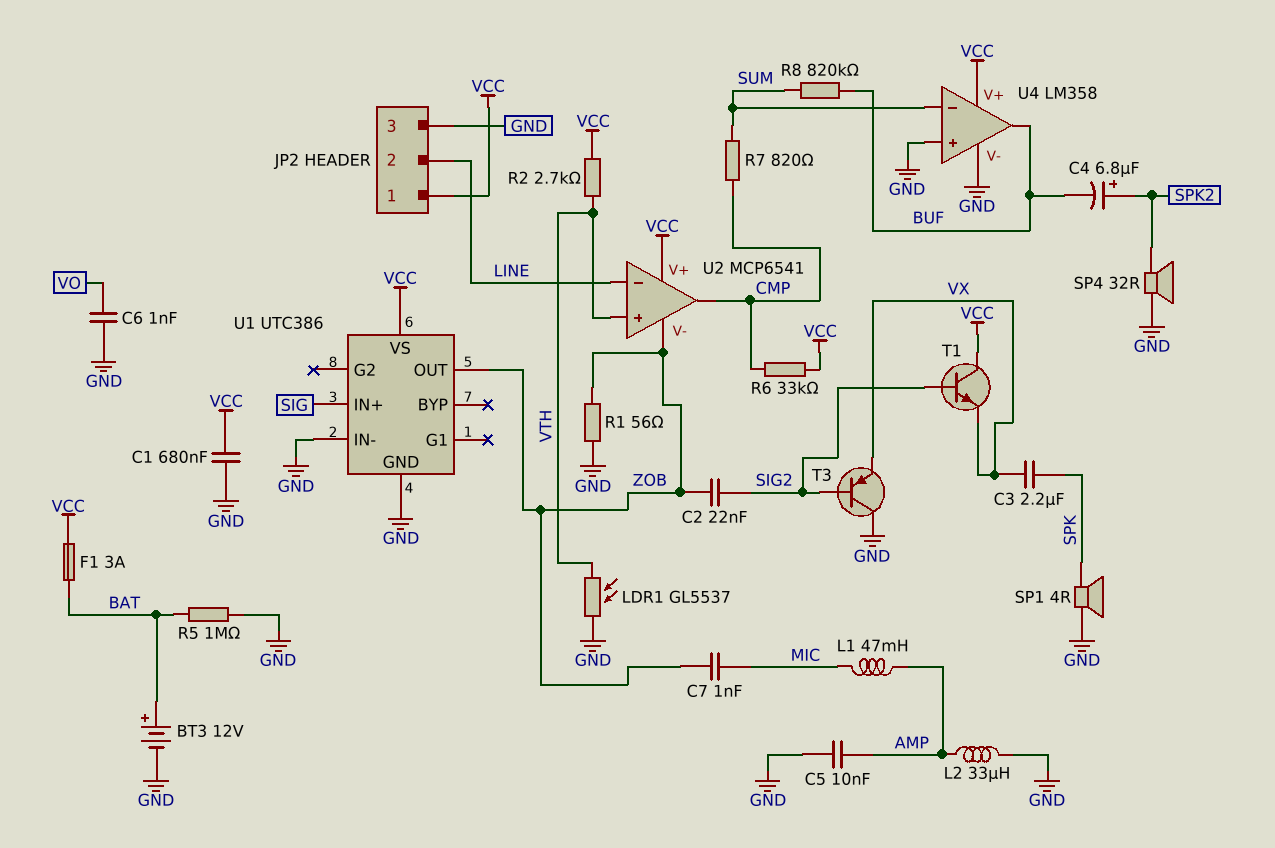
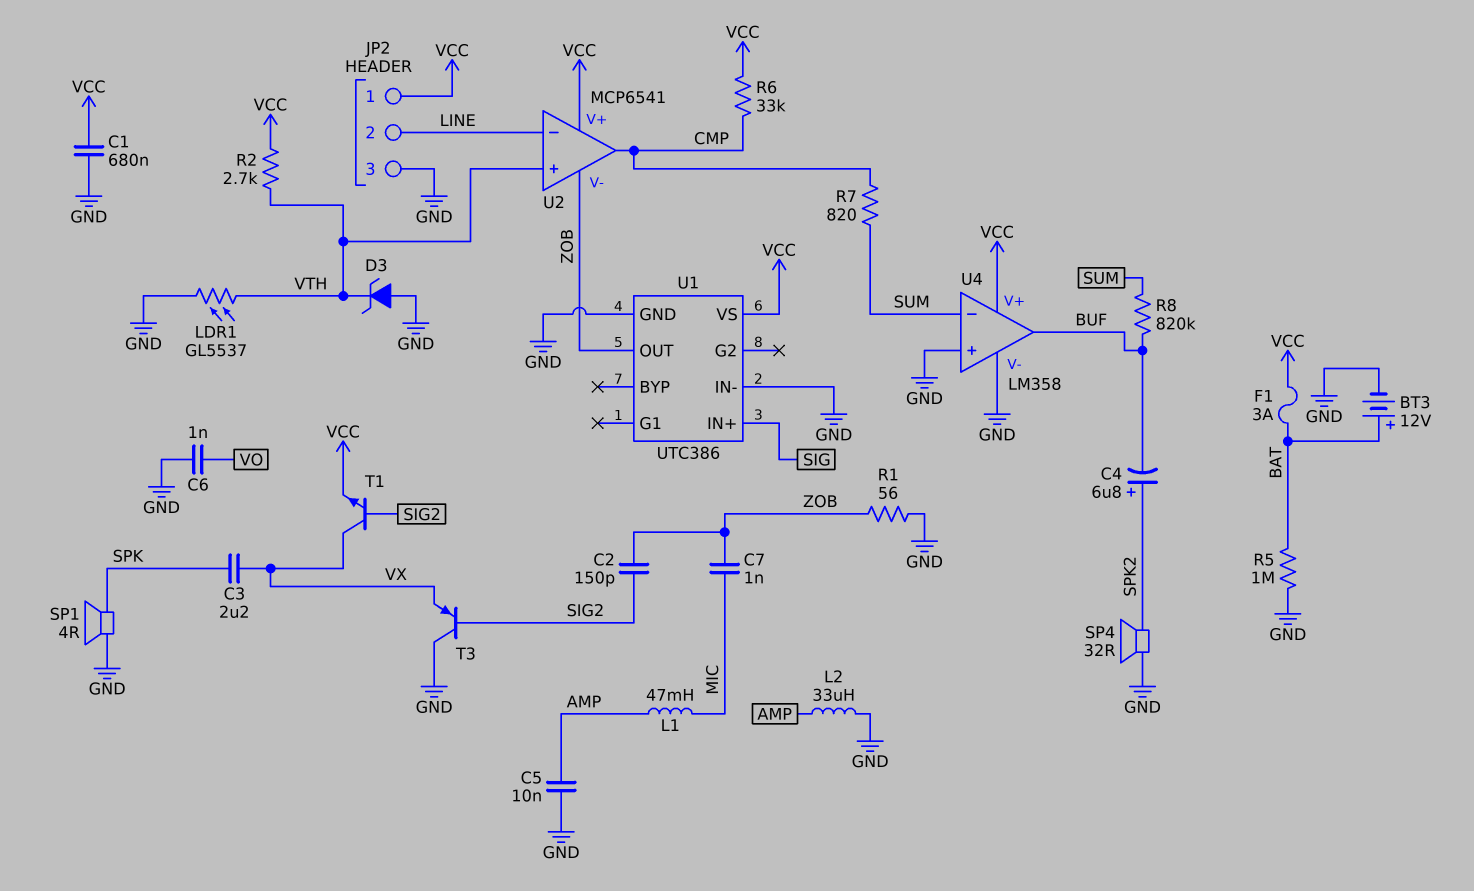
C2: 22nF (SIG2, ZOB) -> 150pF (SIG2, ZOB)
D3: none -> zener (A GND, K VTH)
T1: NPN (B SIG2, C VCC, E VX) -> NPN (B SIG2, C VX, E VCC)

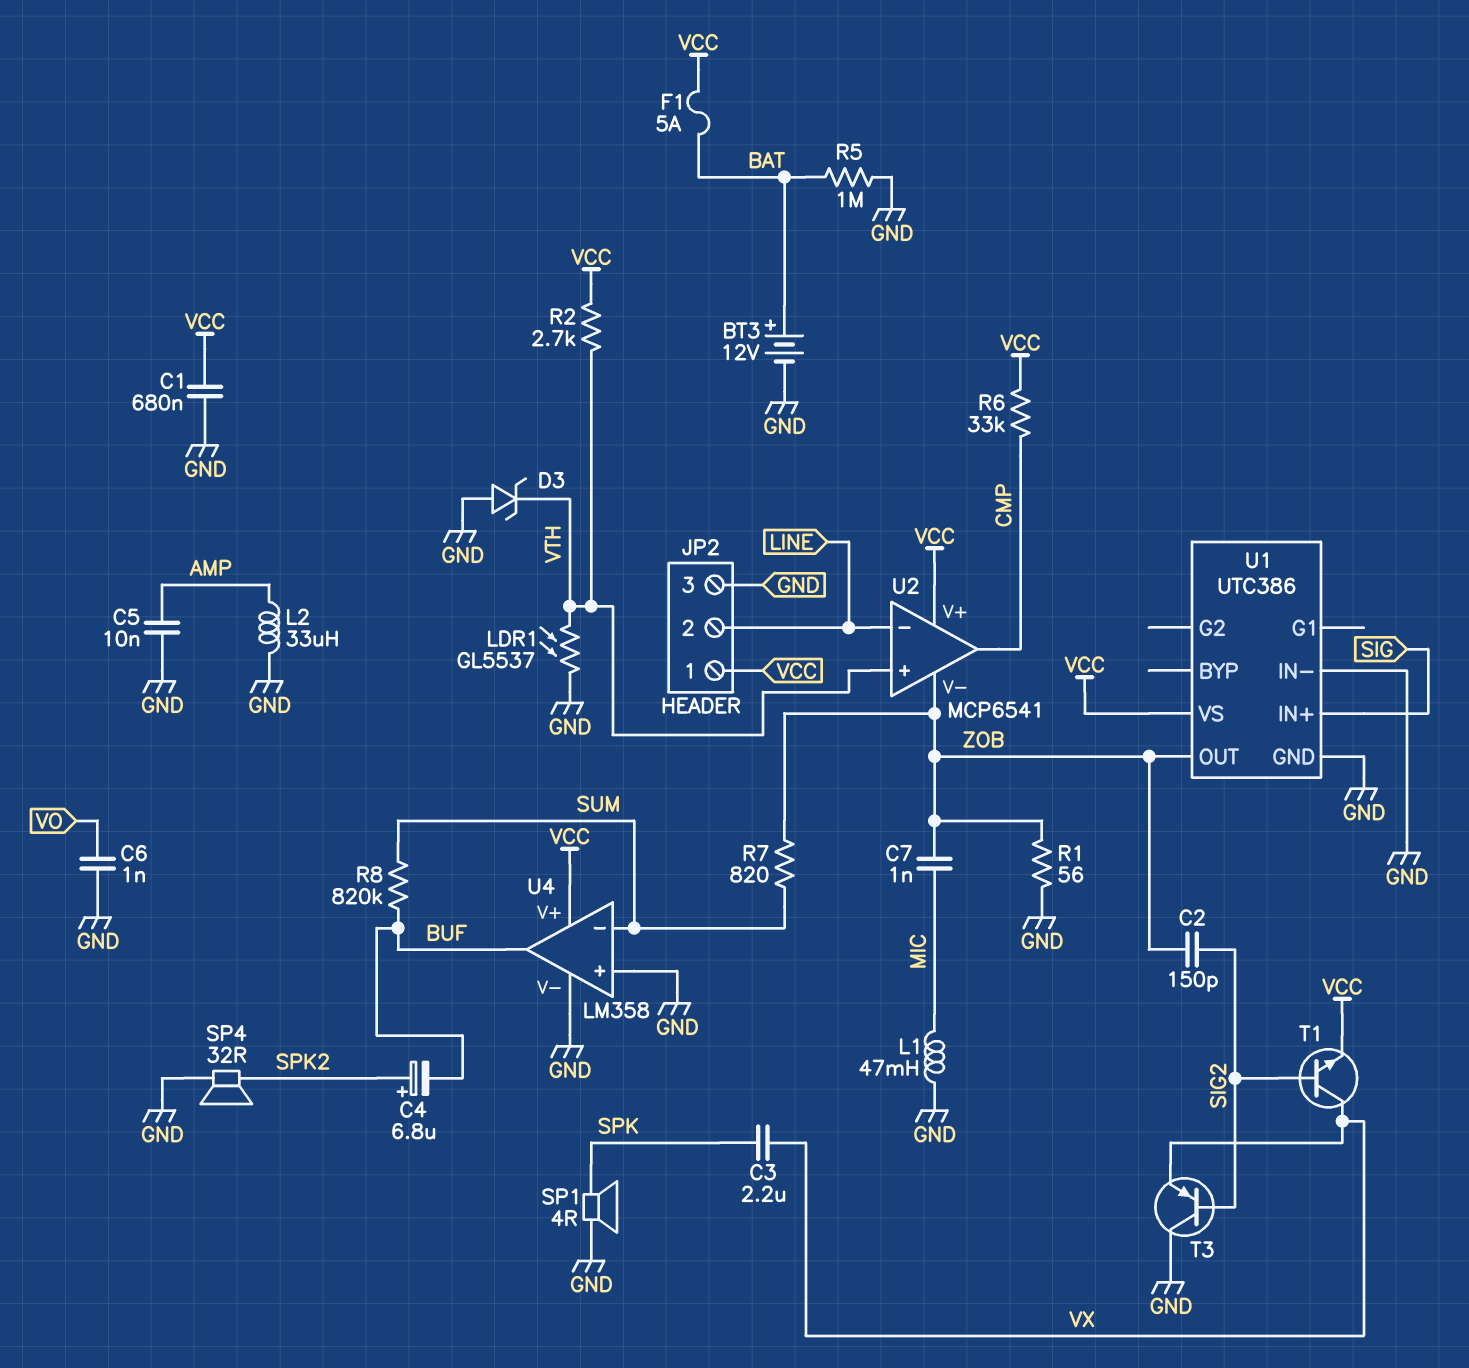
F1: 3A (BAT, VCC) -> 5A (BAT, VCC)
L1: 47mH (AMP, MIC) -> 47mH (GND, MIC)
R7: 820 (CMP, SUM) -> 820 (SUM, ZOB)

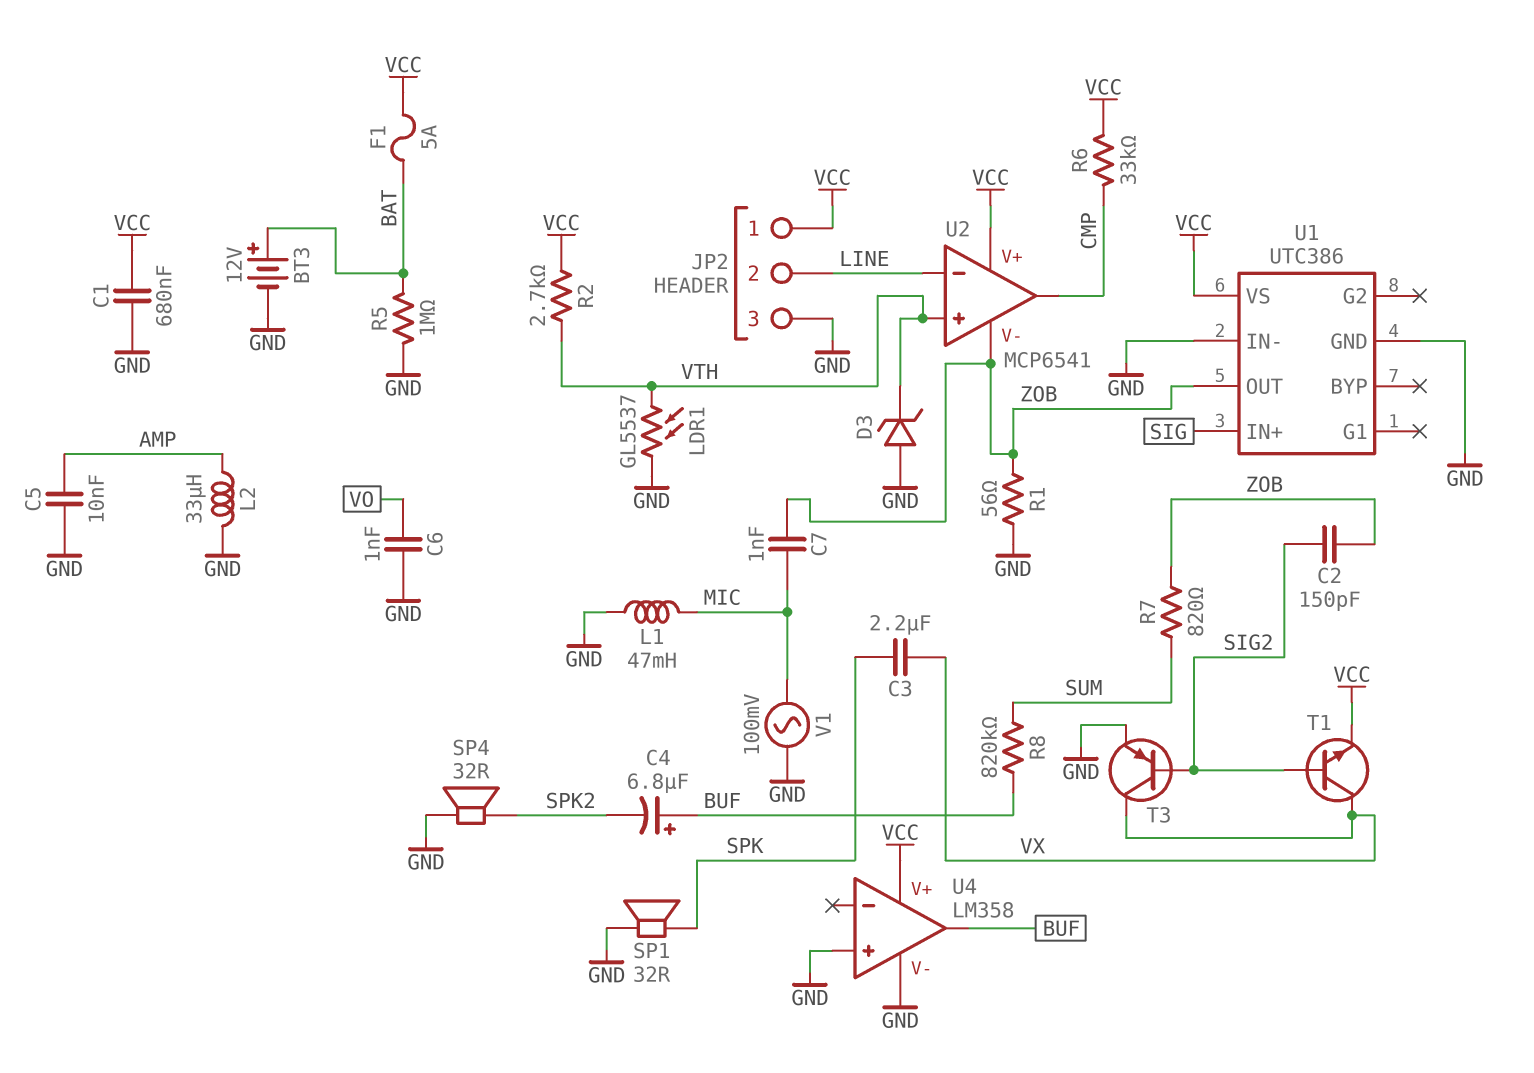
C4: 6.8uF (plus SPK2, minus BUF) -> 6.8uF (plus BUF, minus SPK2)
SP1: speaker 4R (GND, SPK) -> speaker 32R (GND, SPK)
T3: PNP (B SIG2, C GND, E VX) -> PNP (B SIG2, C VX, E GND)
U4 pin in-: SUM -> none
V1: none -> AC 100mV (GND, MIC)

